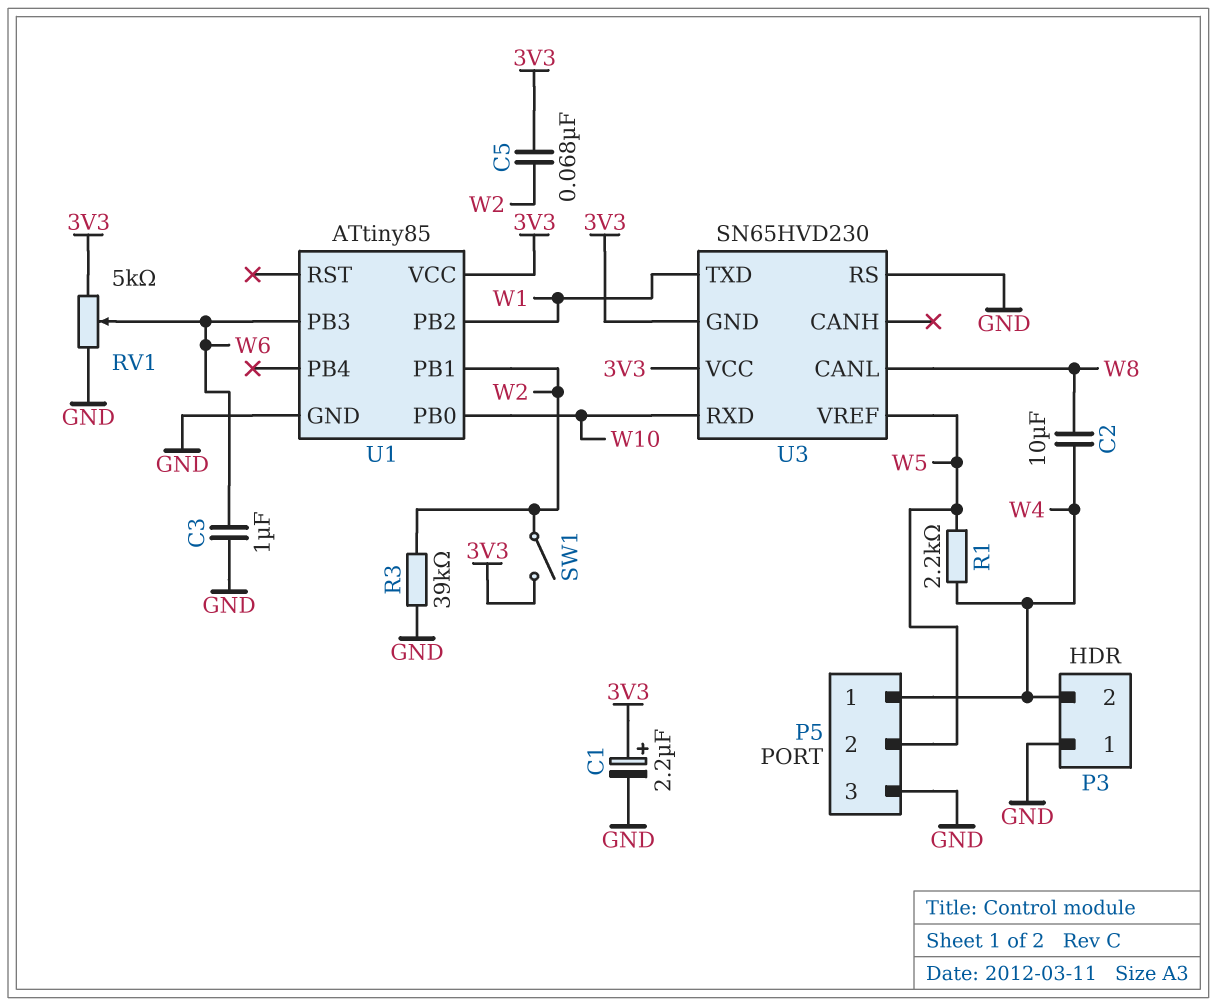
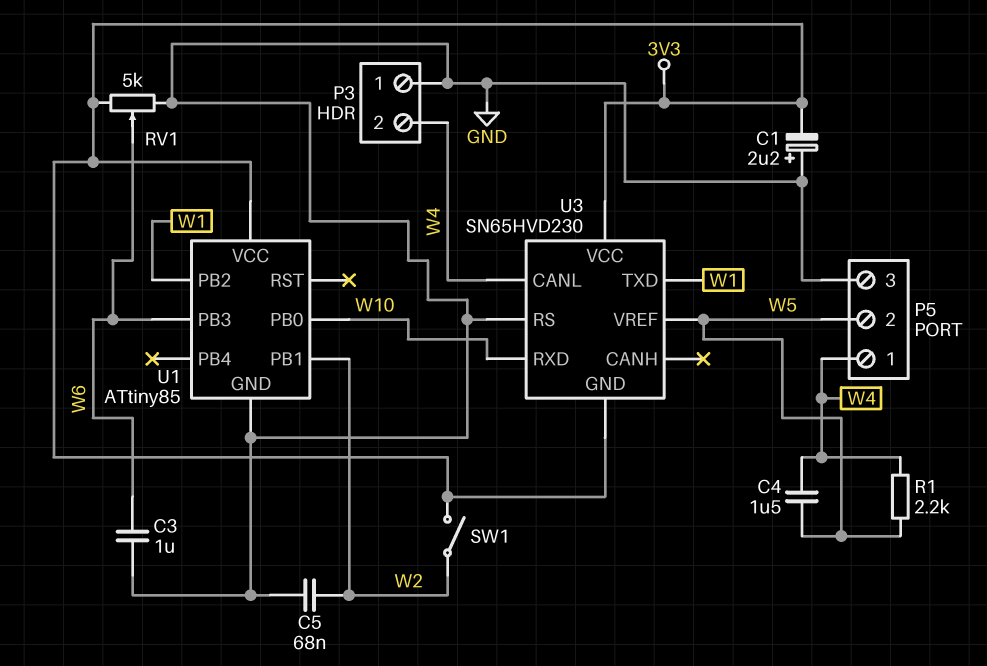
C1: 2.2uF (plus 3V3, minus GND) -> 2.2uF (plus GND, minus 3V3)
C2: 10uF (W4, W8) -> none
C4: none -> 1.5uF (W4, W5)
C5: 68nF (3V3, W2) -> 68nF (GND, W2)
R3: 39k (GND, W2) -> none
U3 pin CANL: W8 -> W4

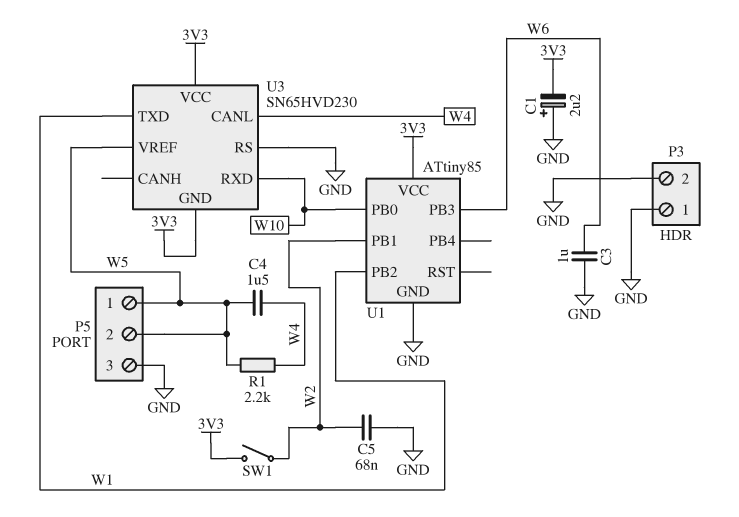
P3 pin 2: W4 -> GND
P5 pin 1: W4 -> W5
RV1: 5k (3V3, GND, wiper W6) -> none

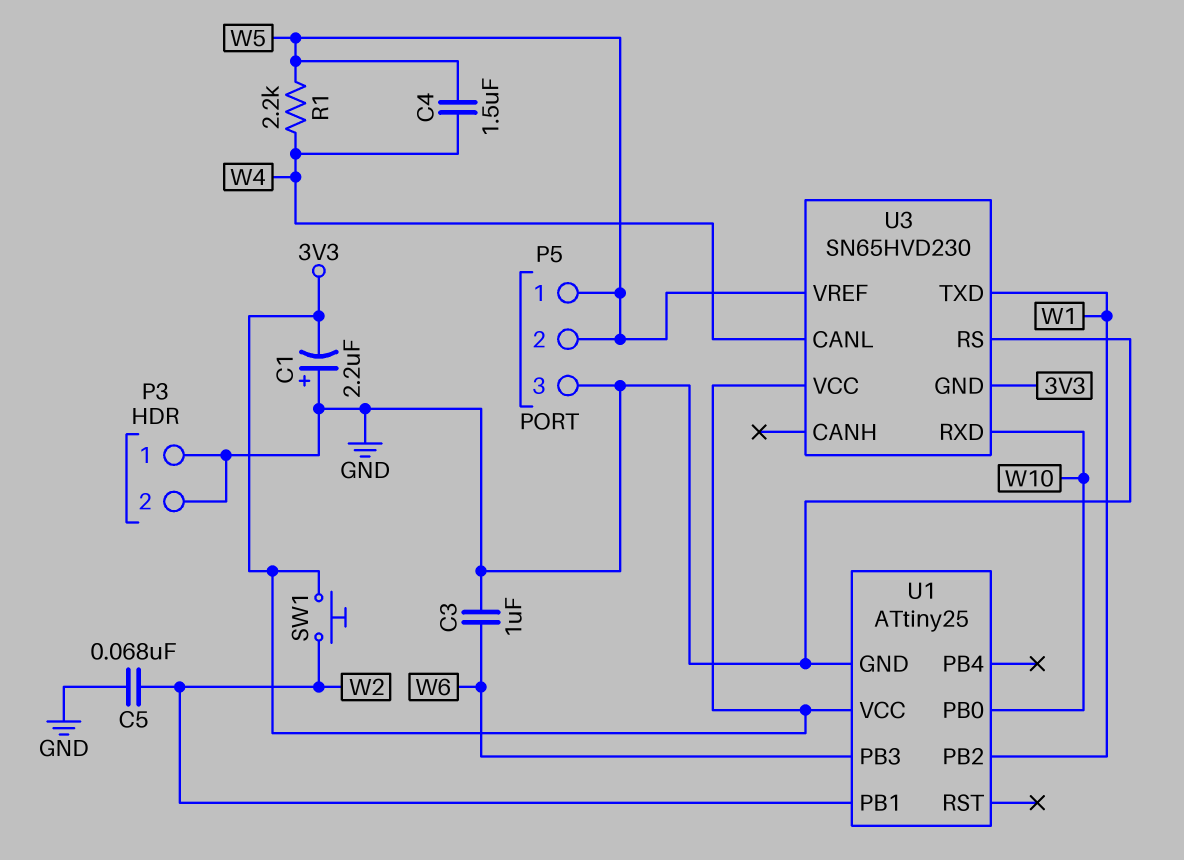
SW1: switch (3V3, W2) -> button (3V3, W2)
U1: ATtiny85 -> ATtiny25

